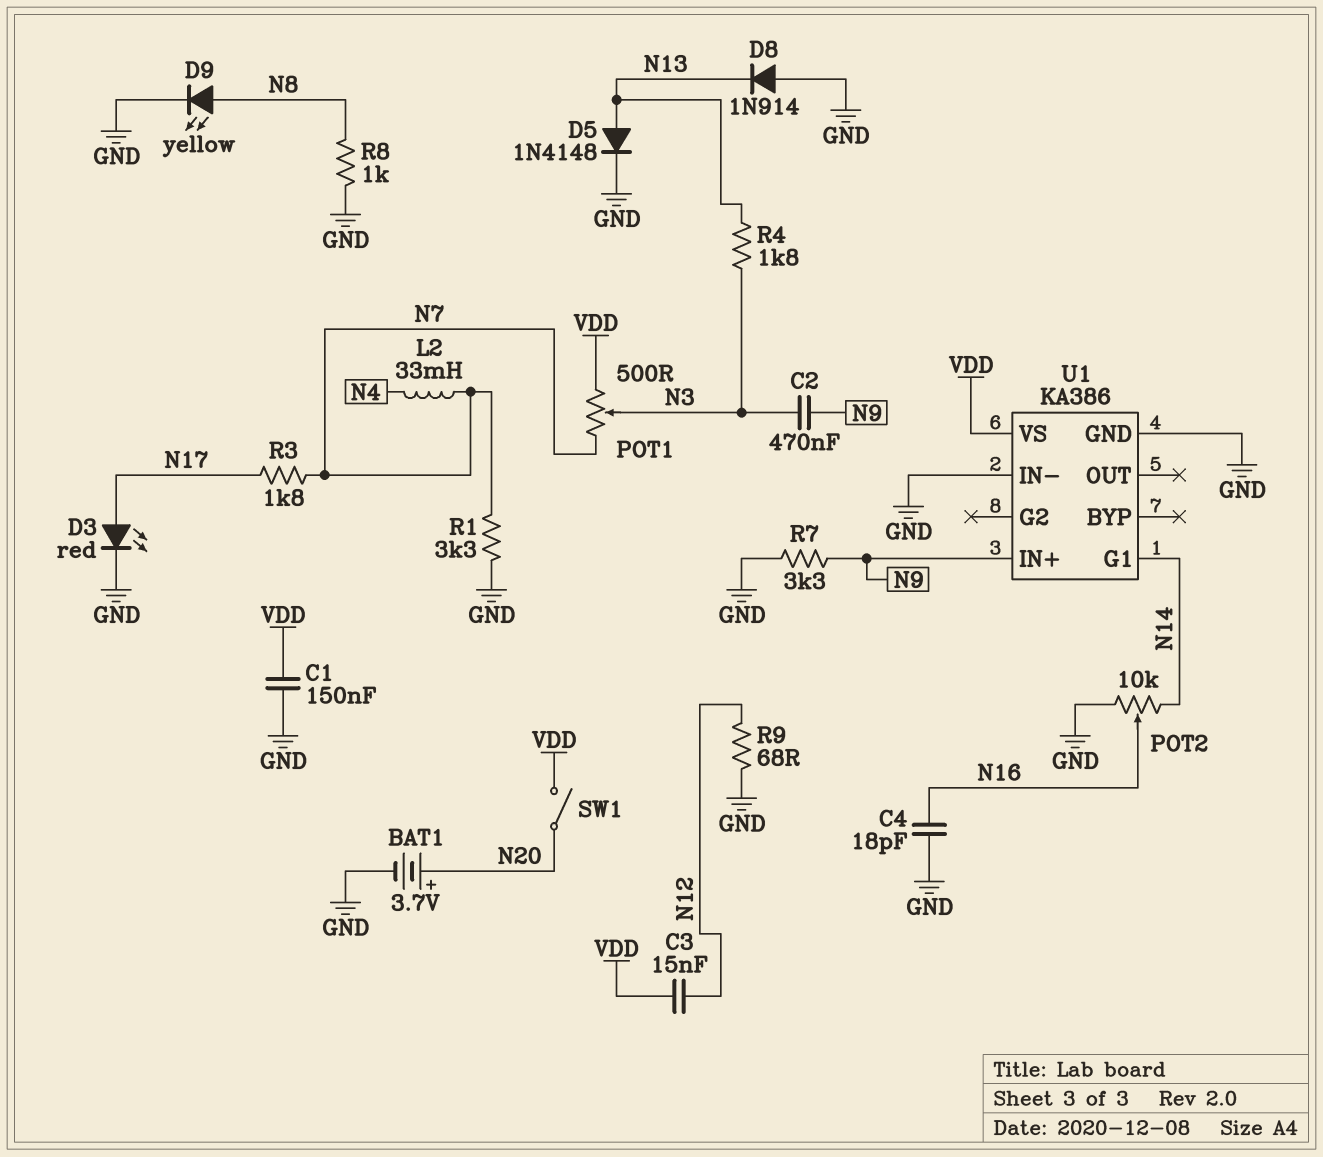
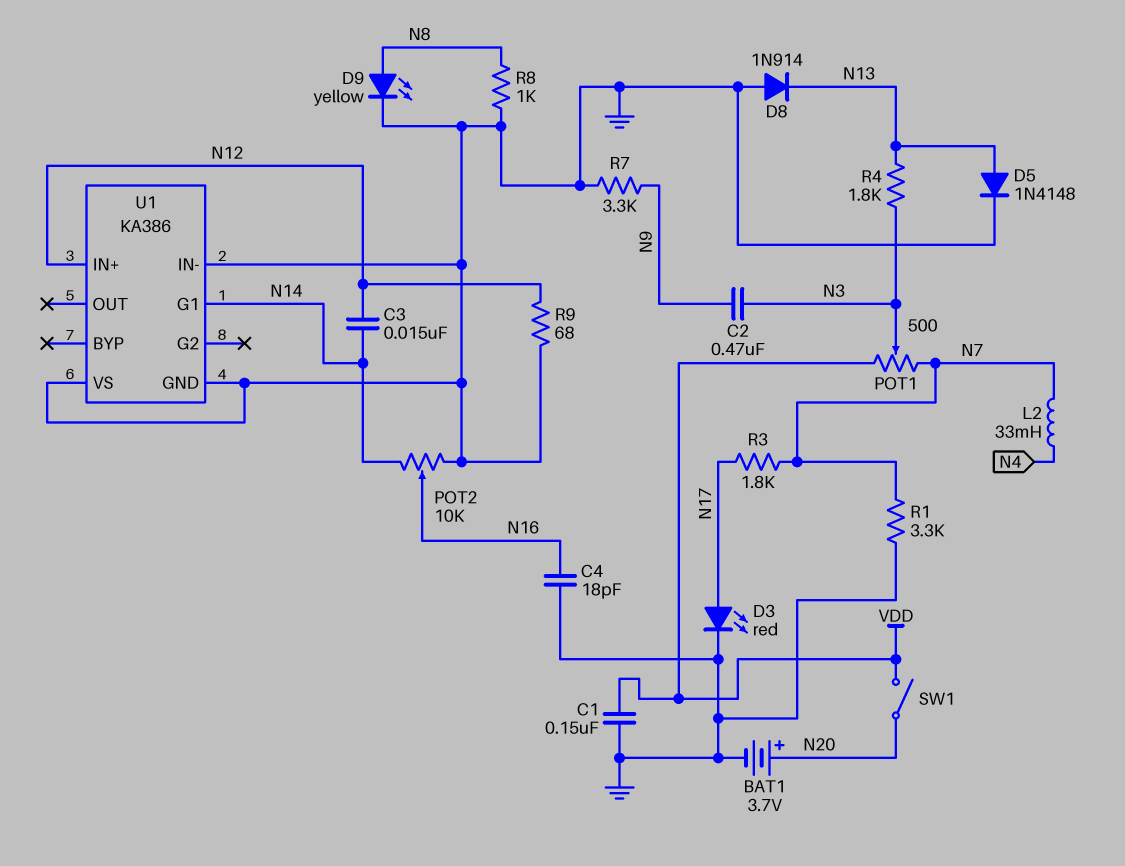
C3: 15nF (N12, VDD) -> 15nF (N12, N14)
U1 pin IN+: N9 -> N12
U1 pin VS: VDD -> GND

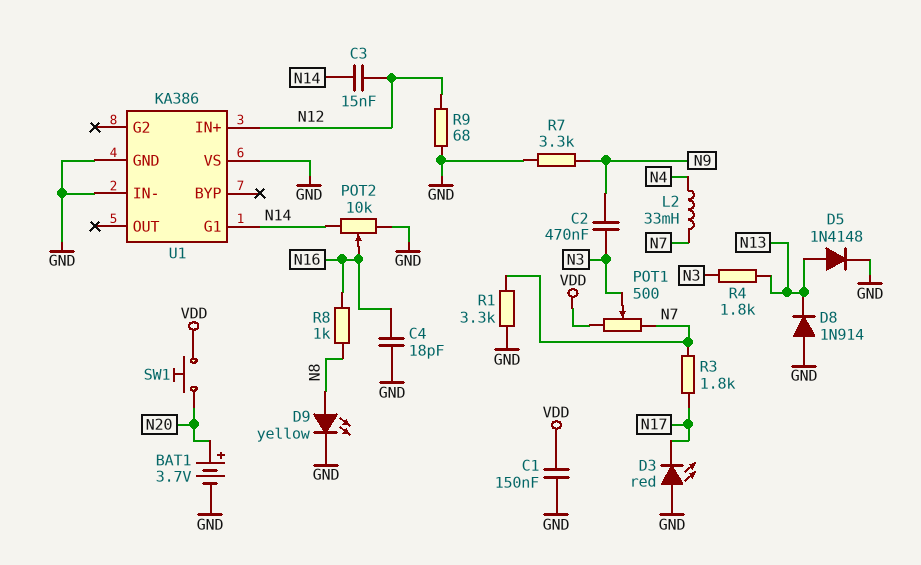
D3: LED red (A N17, K GND) -> LED red (A GND, K N17)
R8: 1k (GND, N8) -> 1k (N8, N16)
SW1: switch (N20, VDD) -> button (N20, VDD)

